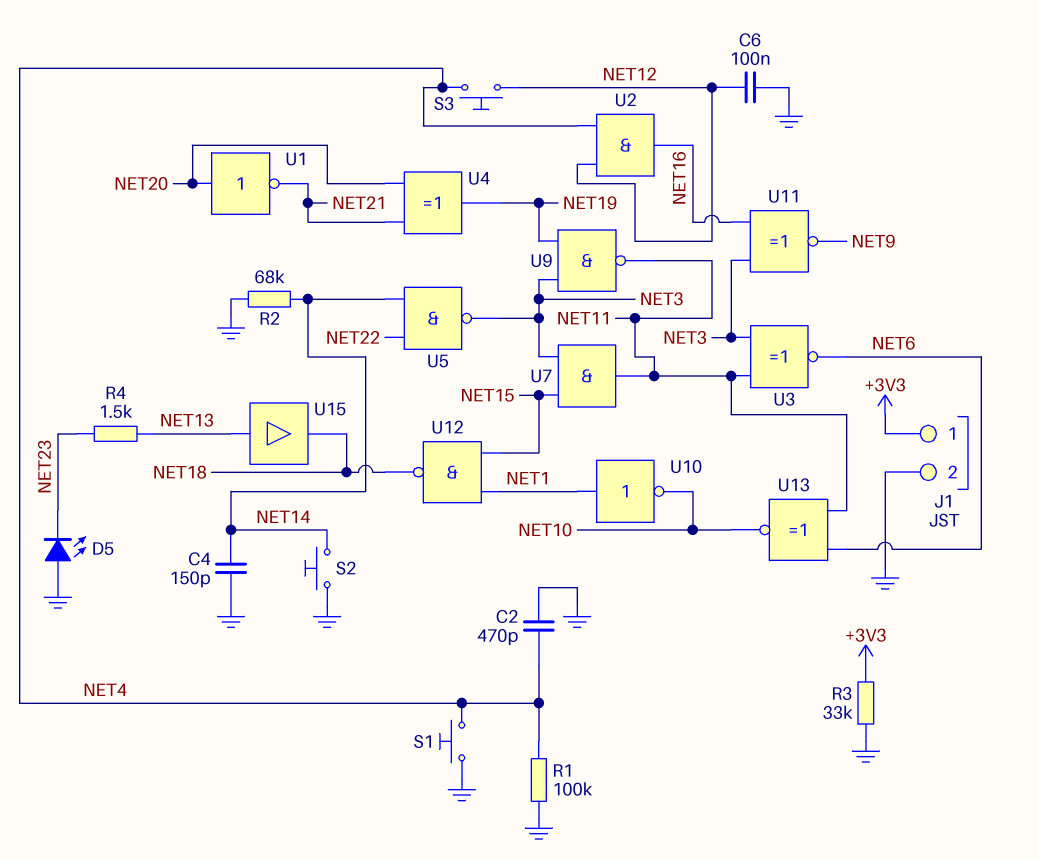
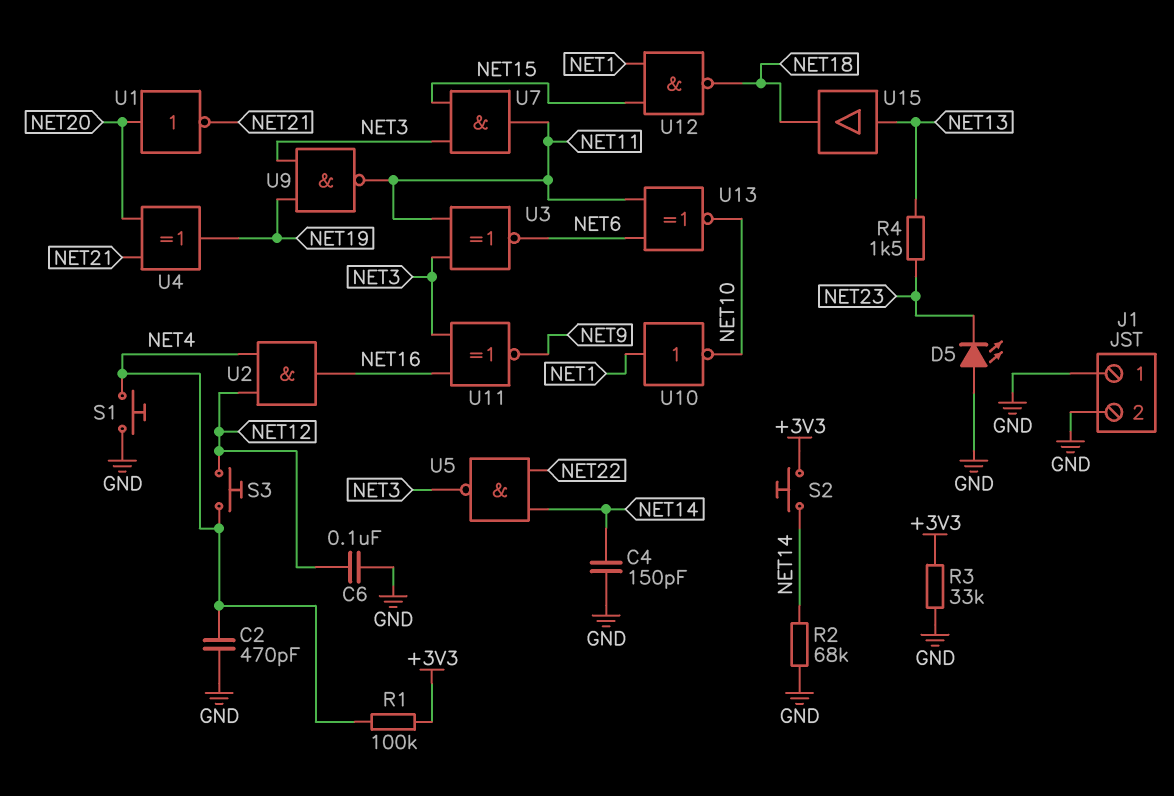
J1 pin 1: +3V3 -> GND
R1: 100k (GND, NET4) -> 100k (+3V3, NET4)
S2: button (GND, NET14) -> button (+3V3, NET14)

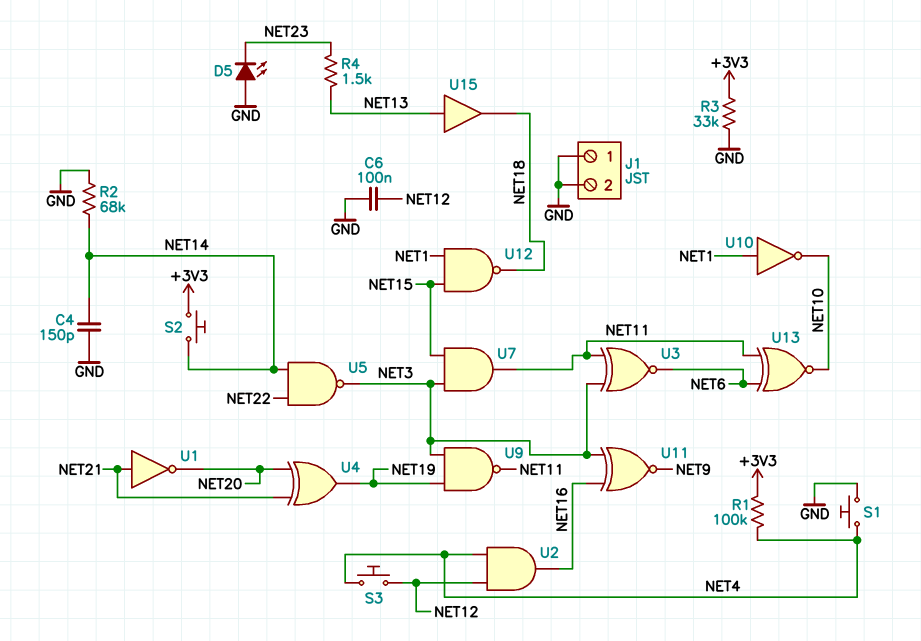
C2: 470pF (GND, NET4) -> none
U1: NOT (in NET20, out NET21) -> NOT (in NET21, out NET20)

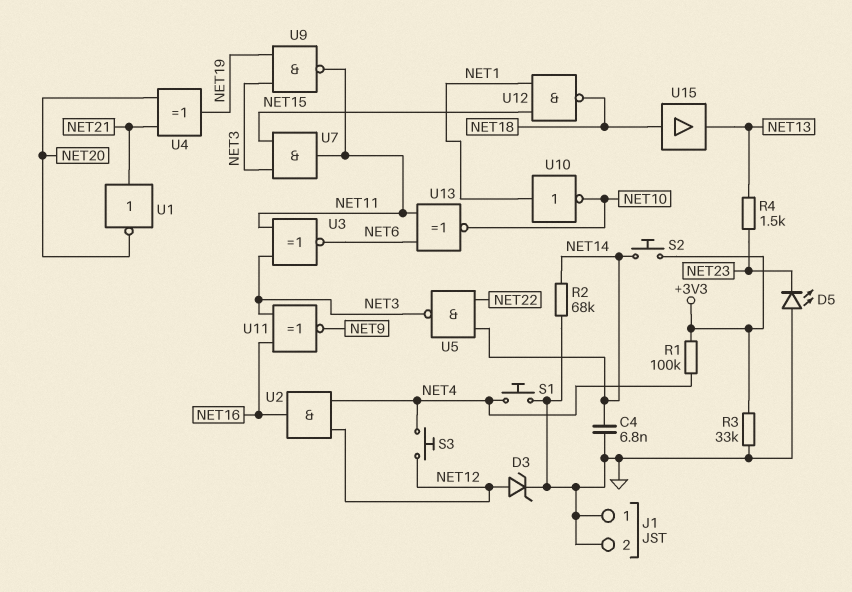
C4: 150pF (GND, NET14) -> 6.8nF (GND, NET14)
C6: 100nF (GND, NET12) -> none
D3: none -> zener (A NET12, K GND)
U15: buffer (in NET13, out NET18) -> buffer (in NET18, out NET13)

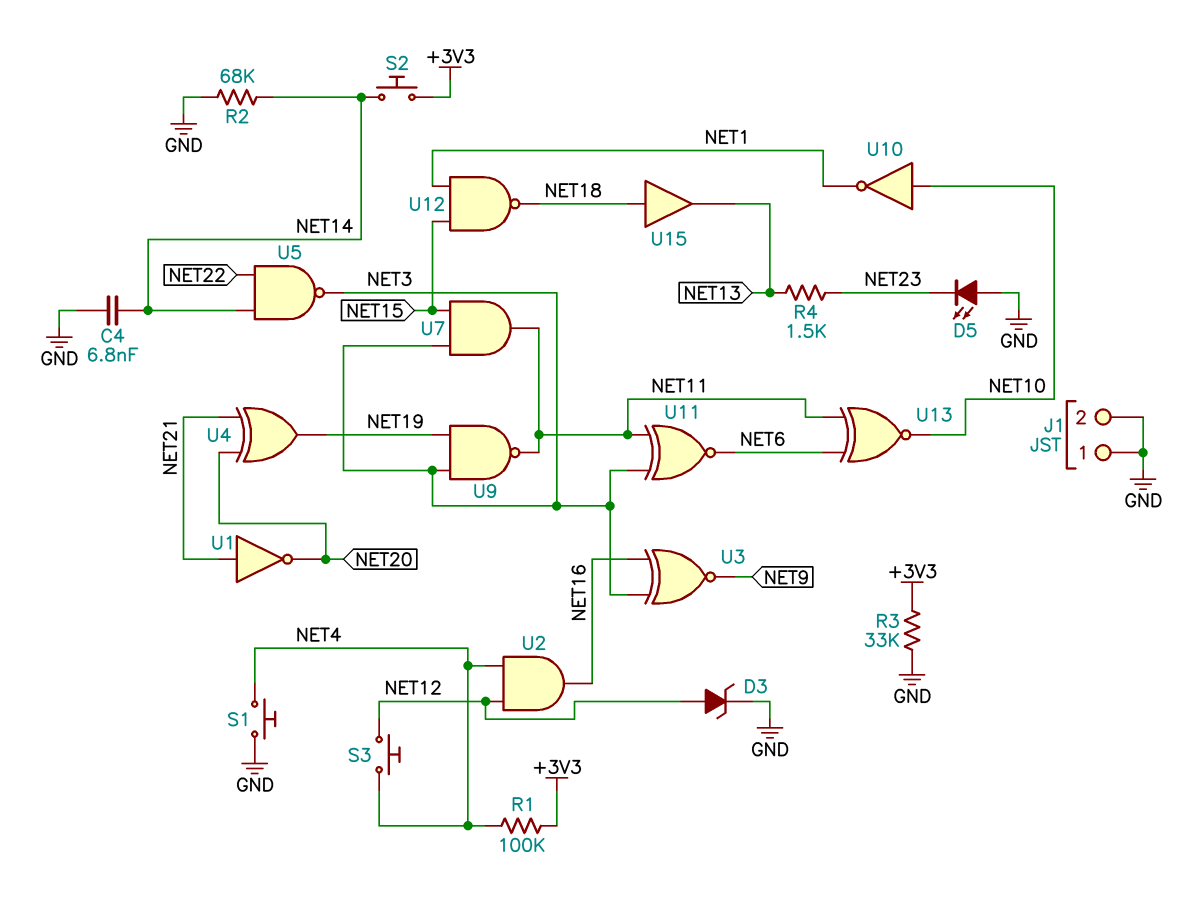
U3: XNOR (in NET3, in NET11, out NET6) -> XNOR (in NET3, in NET16, out NET9)
U10: NOT (in NET1, out NET10) -> NOT (in NET10, out NET1)
U11: XNOR (in NET3, in NET16, out NET9) -> XNOR (in NET3, in NET11, out NET6)

